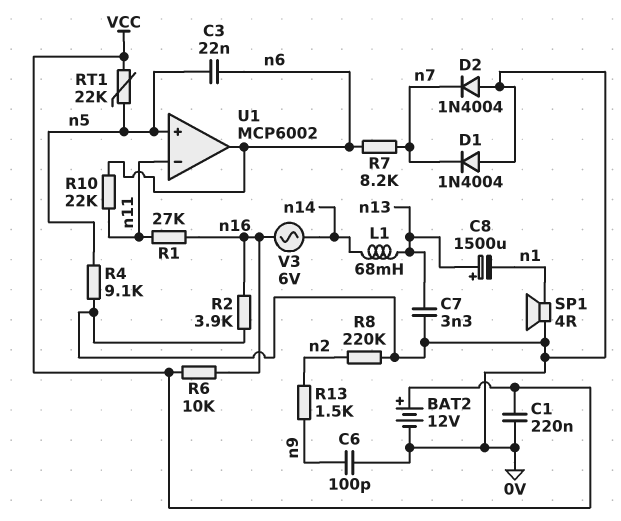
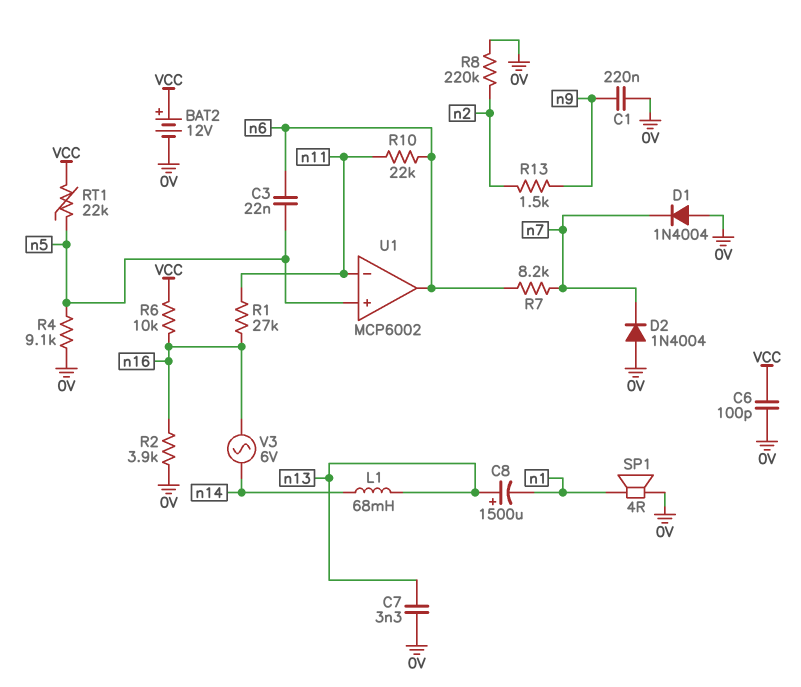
C1: 220nF (0V, VCC) -> 220nF (0V, n9)
C6: 100pF (0V, n9) -> 100pF (0V, VCC)

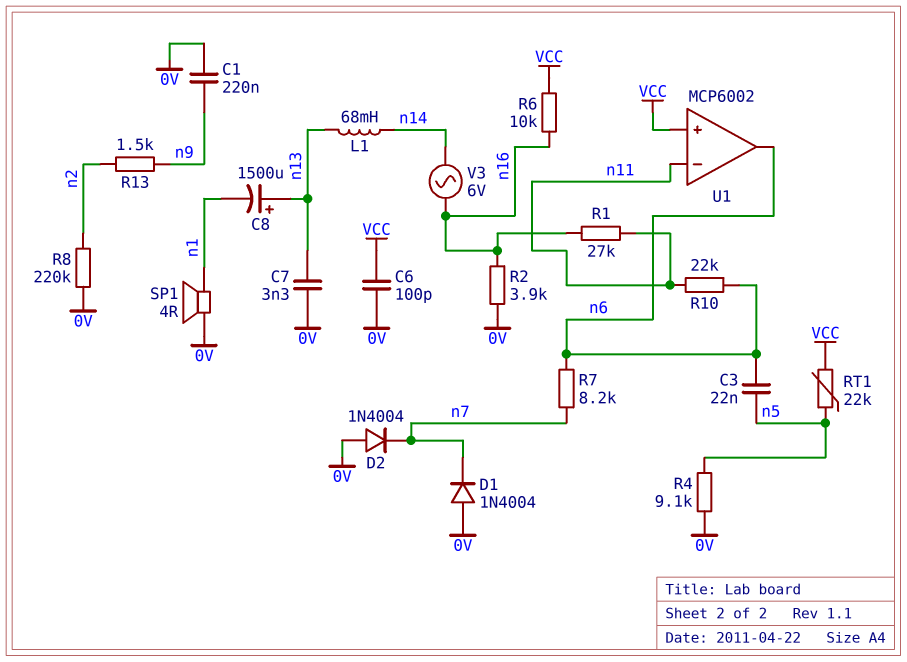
BAT2: 12V (plus VCC, minus 0V) -> none
U1 pin in+: n5 -> VCC

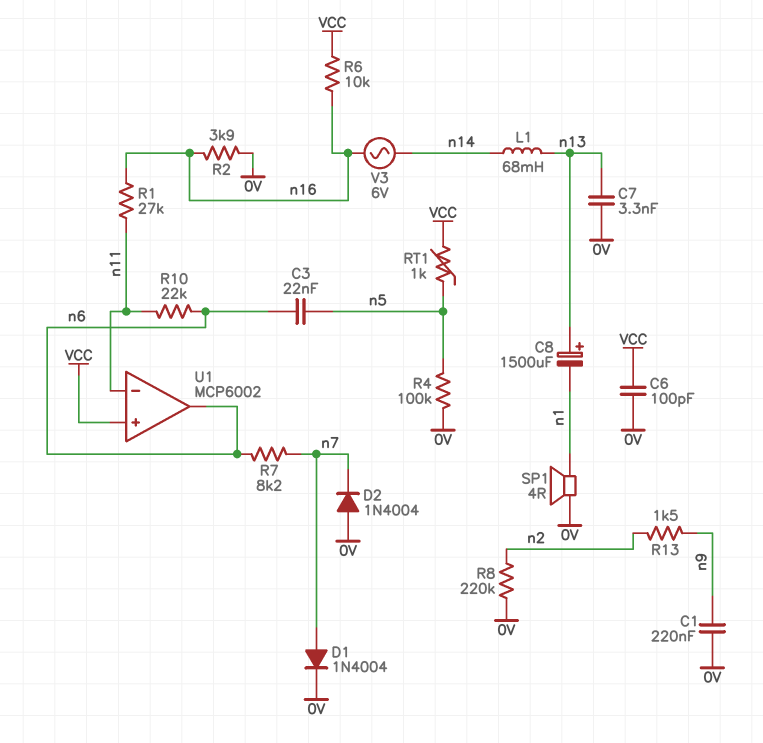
D1: diode 1N4004 (A 0V, K n7) -> diode 1N4004 (A n7, K 0V)
R4: 9.1k (0V, n5) -> 100k (0V, n5)
RT1: 22k (VCC, n5) -> 1k (VCC, n5)

